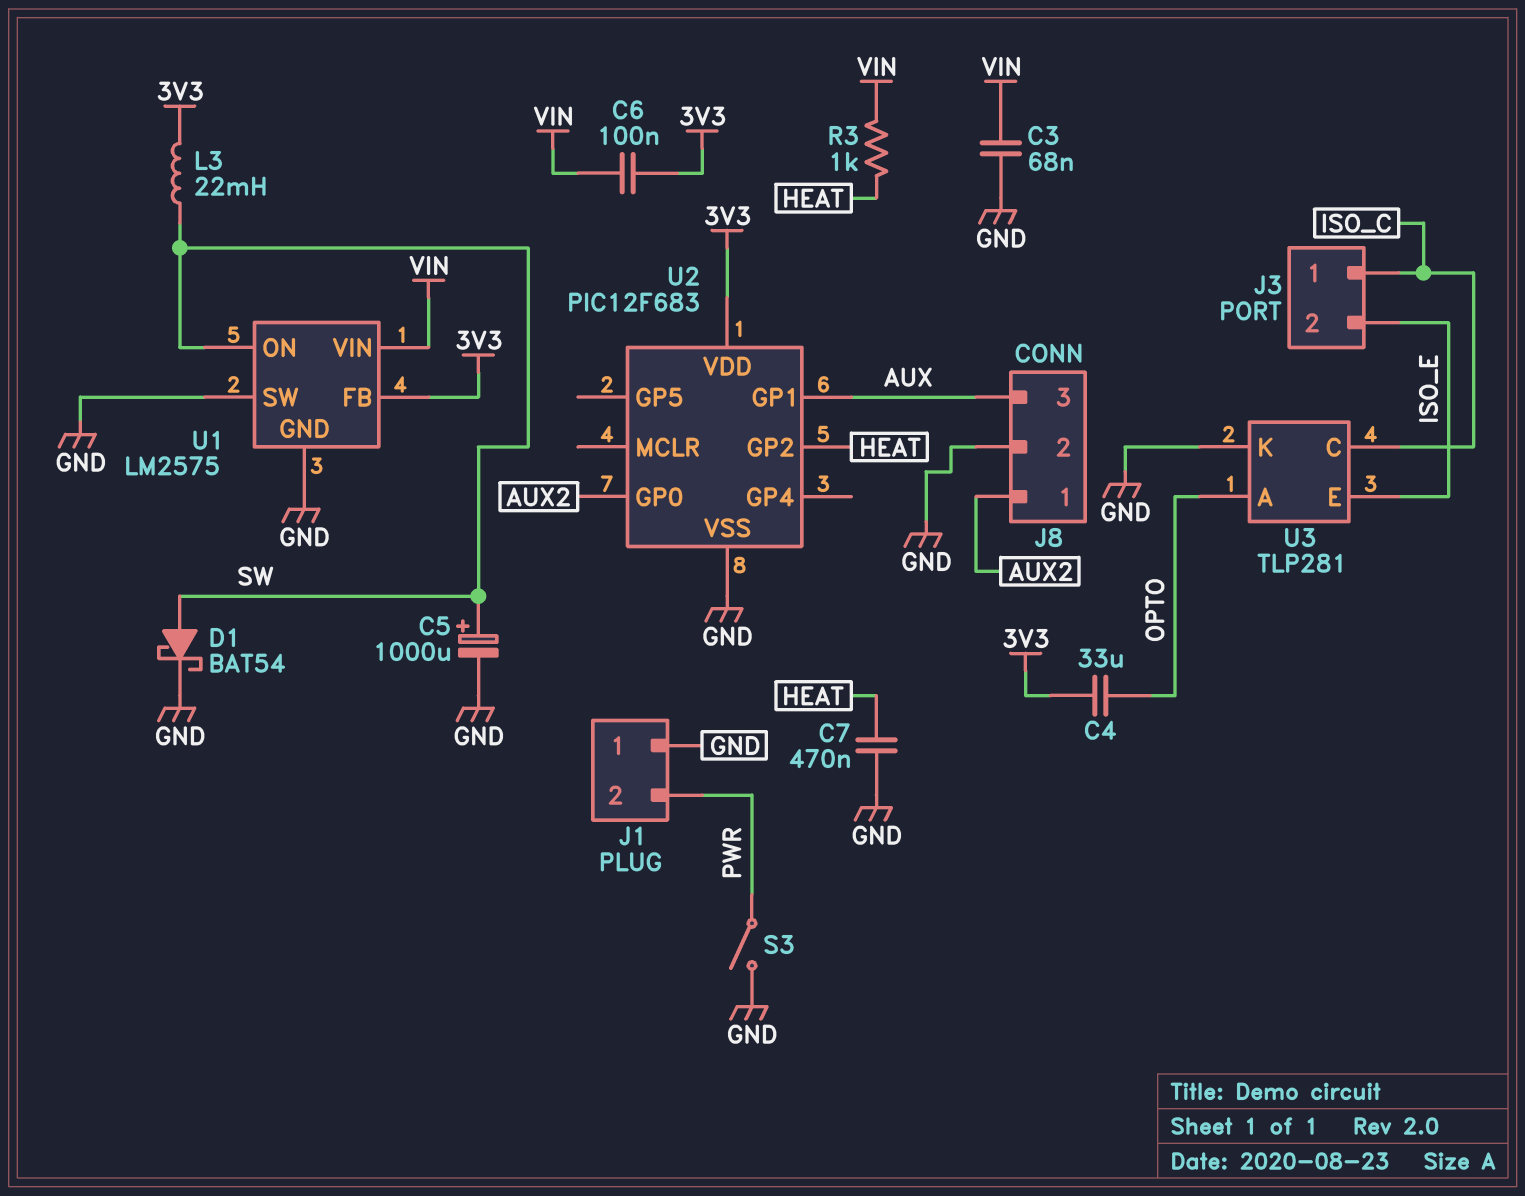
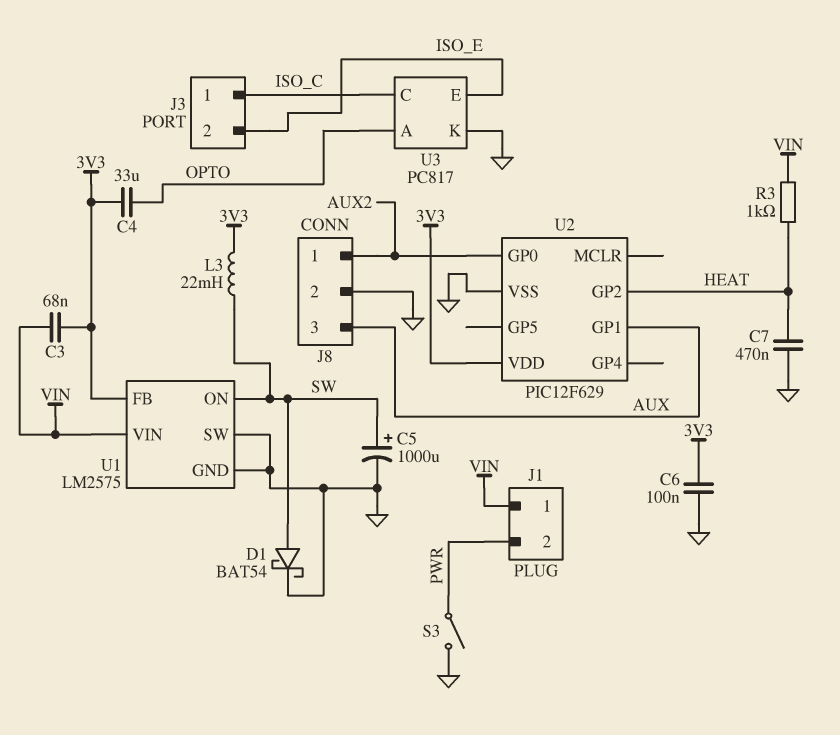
C3: 68nF (GND, VIN) -> 68nF (3V3, VIN)
C6: 100nF (3V3, VIN) -> 100nF (3V3, GND)
J1 pin 1: GND -> VIN
U2: PIC12F683 -> PIC12F629
U3: TLP281 -> PC817

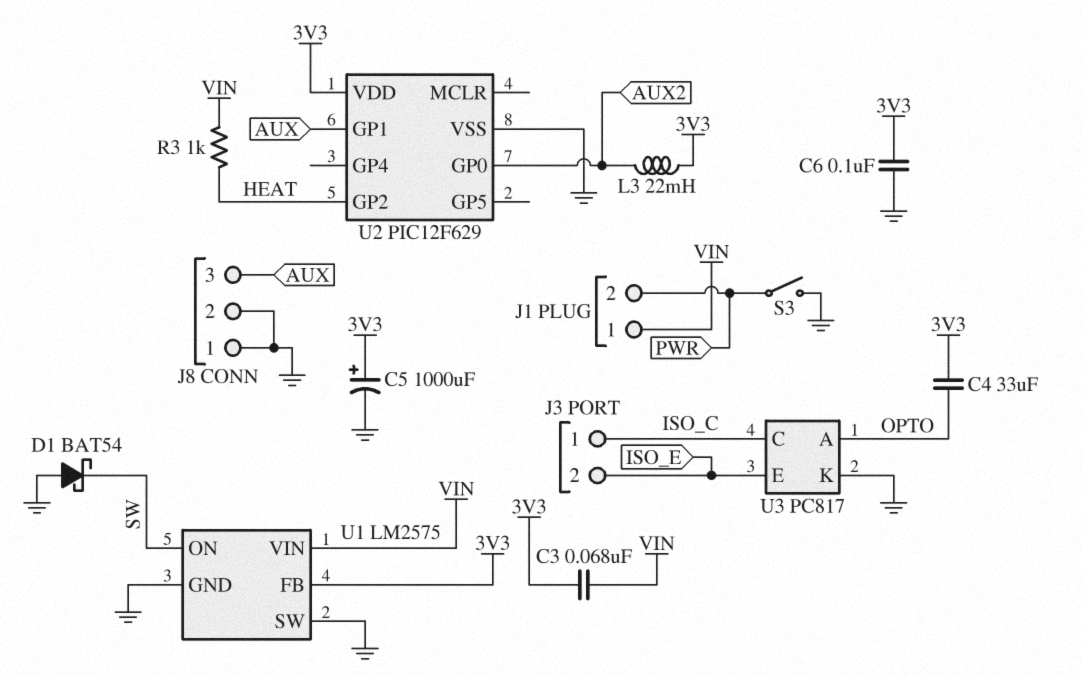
C5: 1000uF (plus SW, minus GND) -> 1000uF (plus 3V3, minus GND)
C7: 470nF (GND, HEAT) -> none
D1: schottky BAT54 (A SW, K GND) -> schottky BAT54 (A GND, K SW)
J8 pin 1: AUX2 -> GND
L3: 22mH (3V3, SW) -> 22mH (3V3, AUX2)

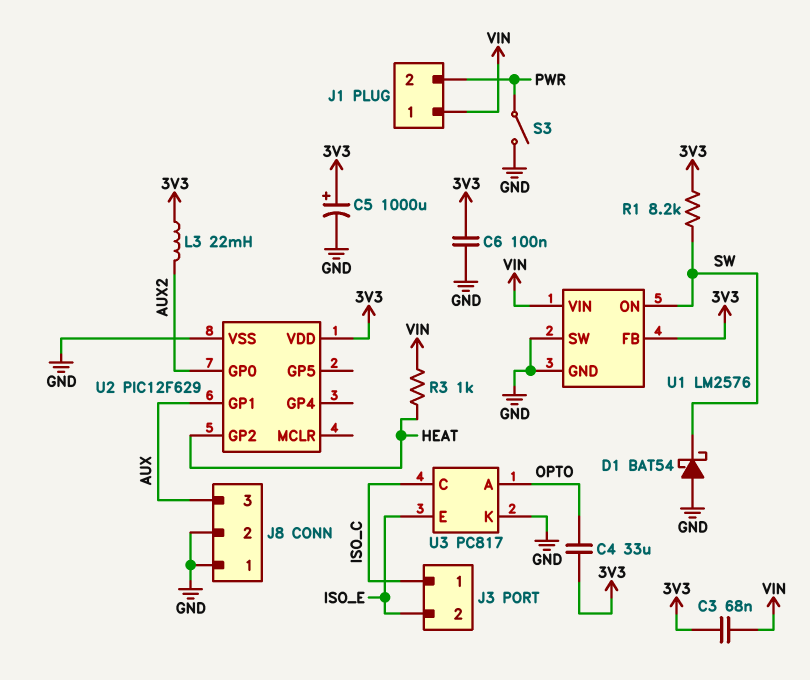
R1: none -> 8.2k (3V3, SW)
U1: LM2575 -> LM2576

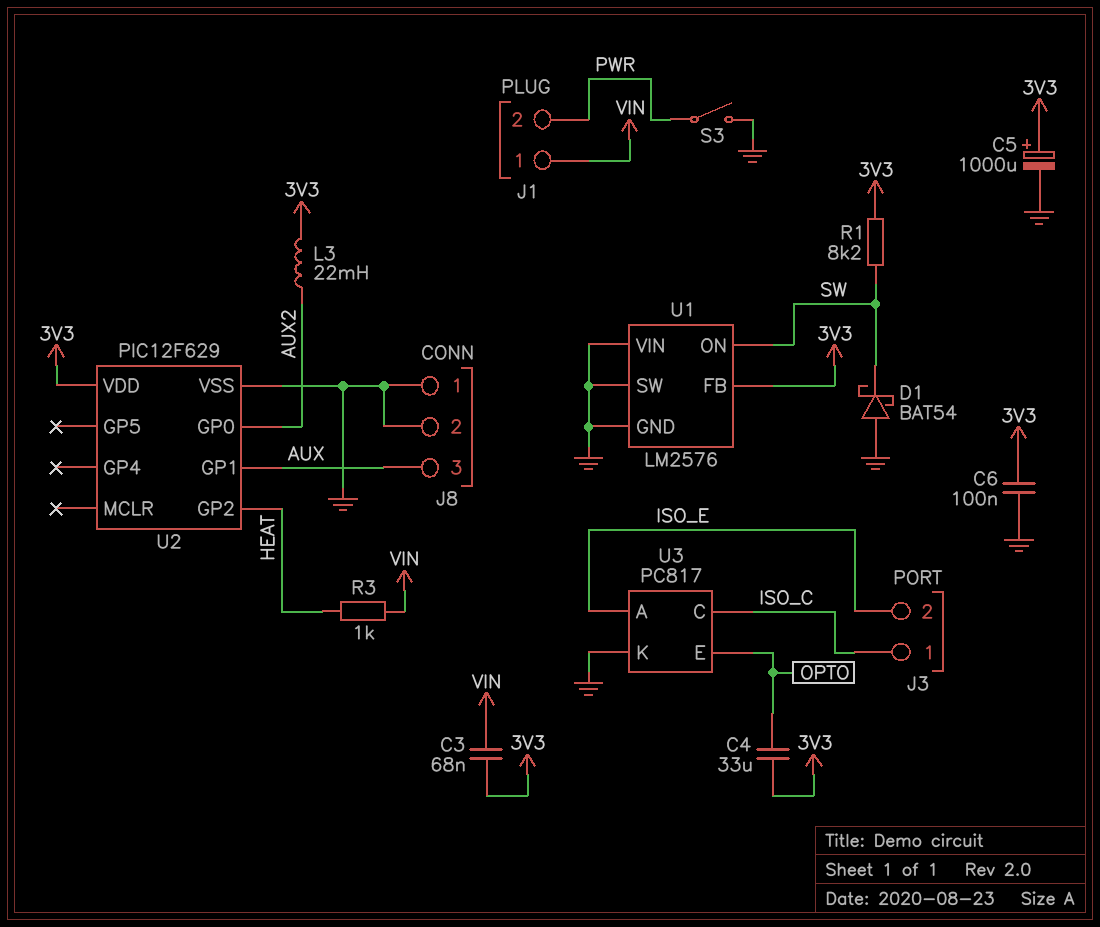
U1 pin VIN: VIN -> GND
U3 pin A: OPTO -> ISO_E
U3 pin E: ISO_E -> OPTO

